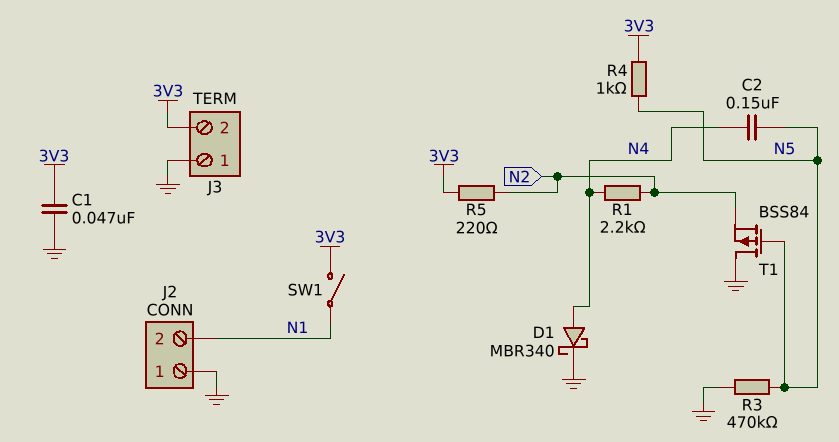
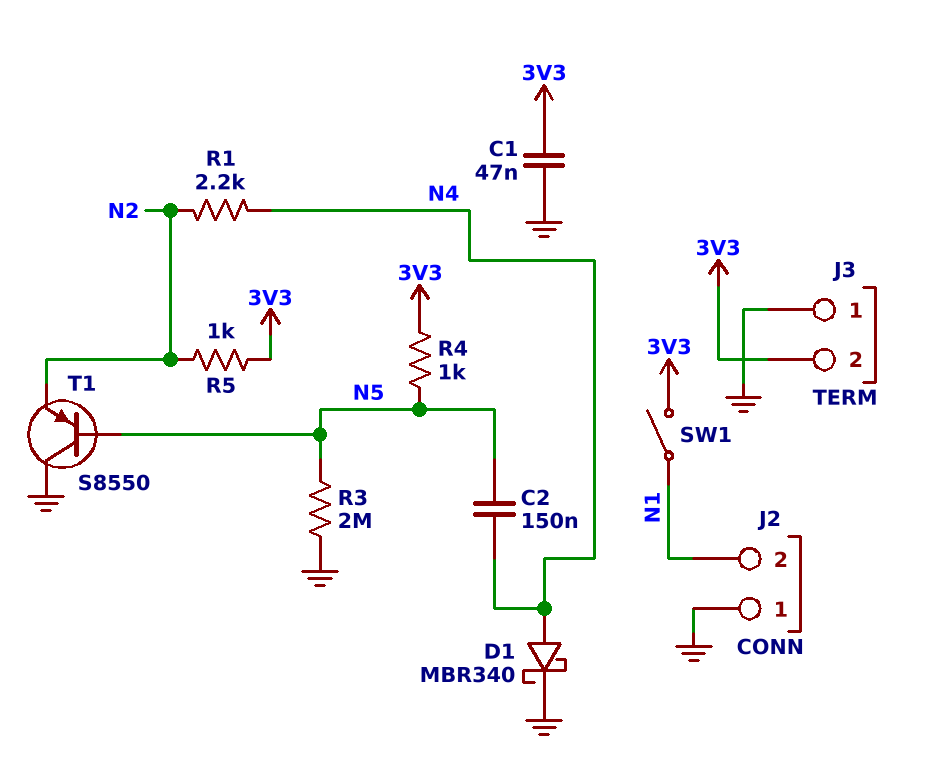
R3: 470k (GND, N5) -> 2M (GND, N5)
R5: 220 (3V3, N2) -> 1k (3V3, N2)
T1: PMOS BSS84 (G N5, D GND, S N2) -> PNP S8550 (B N5, C GND, E N2)

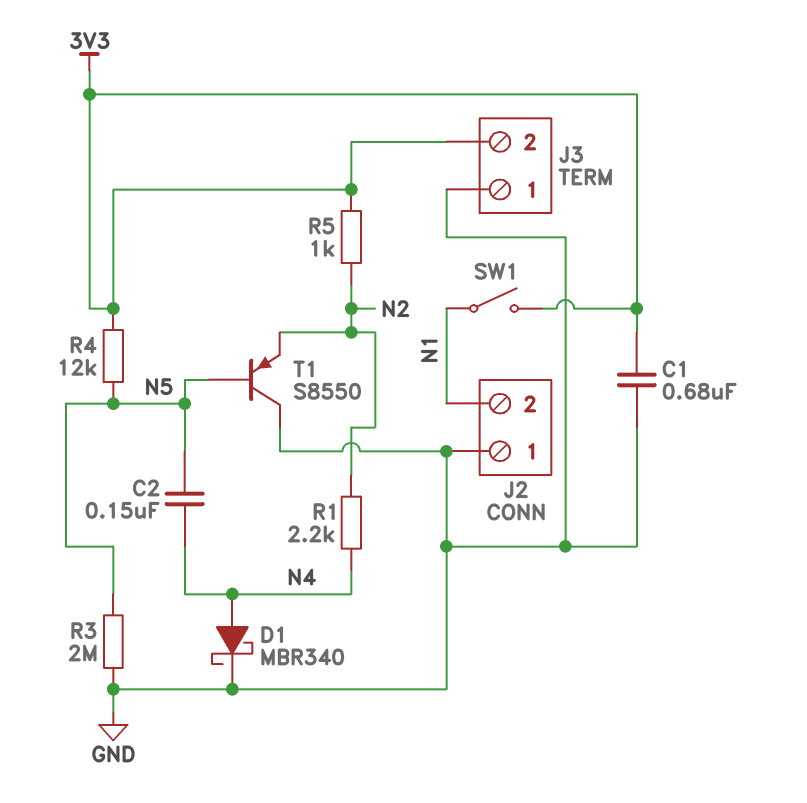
C1: 47nF (3V3, GND) -> 680nF (3V3, GND)
R4: 1k (3V3, N5) -> 12k (3V3, N5)

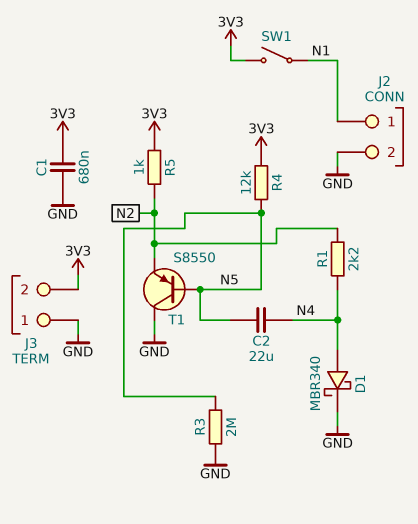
C2: 150nF (N4, N5) -> 22uF (N4, N5)
J2 pin 1: GND -> N1
J2 pin 2: N1 -> GND

